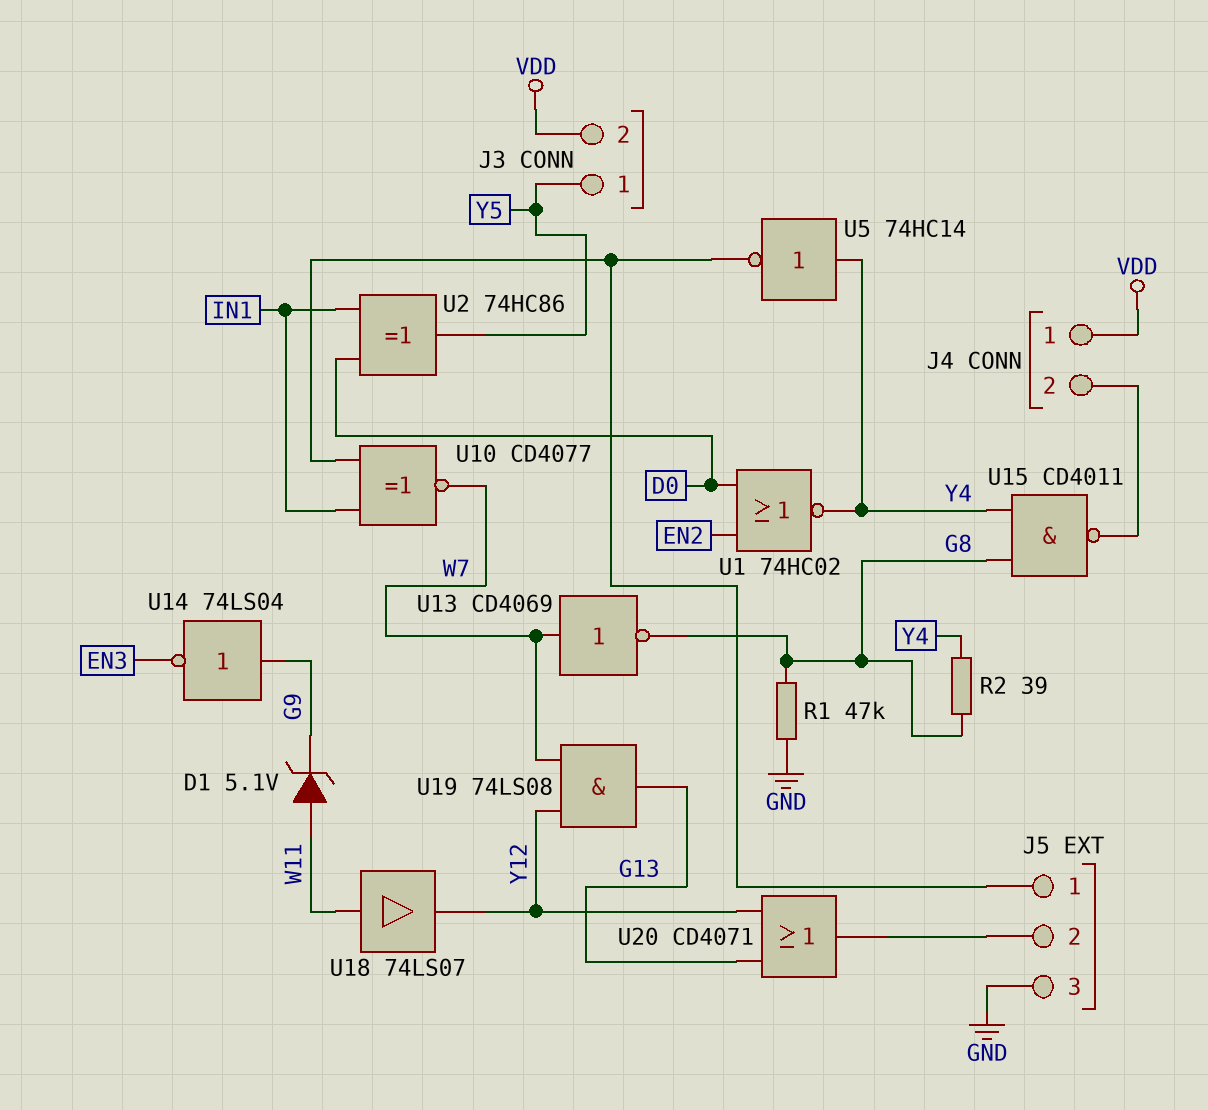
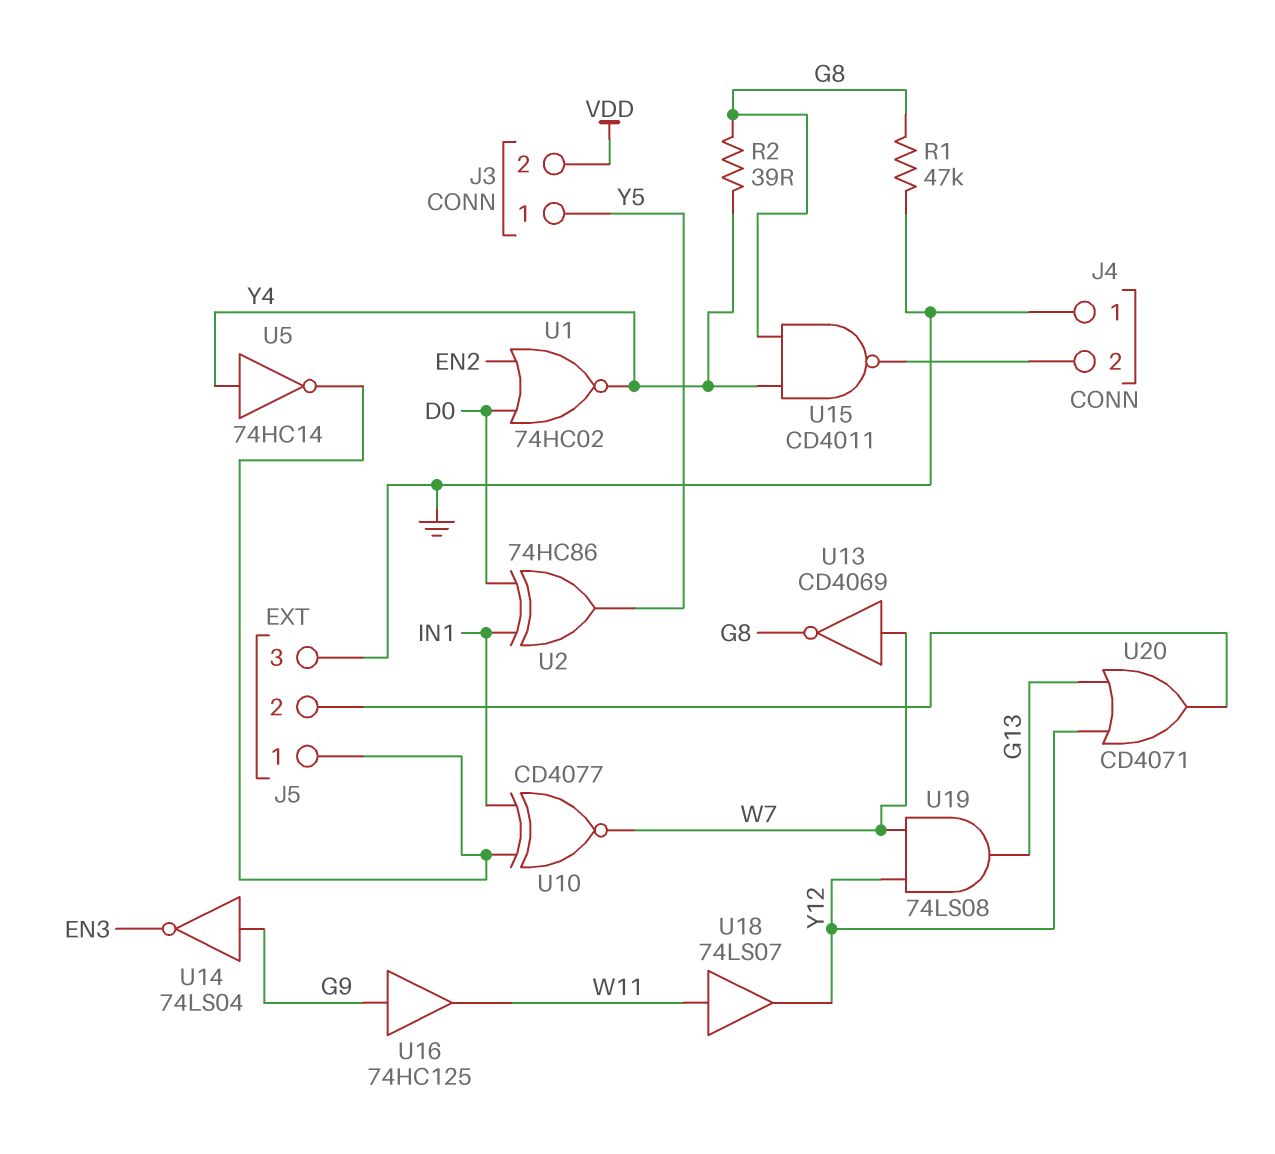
D1: zener 5.1V (A W11, K G9) -> none
J4 pin 1: VDD -> GND
U16: none -> buffer 74HC125 (in G9, out W11)

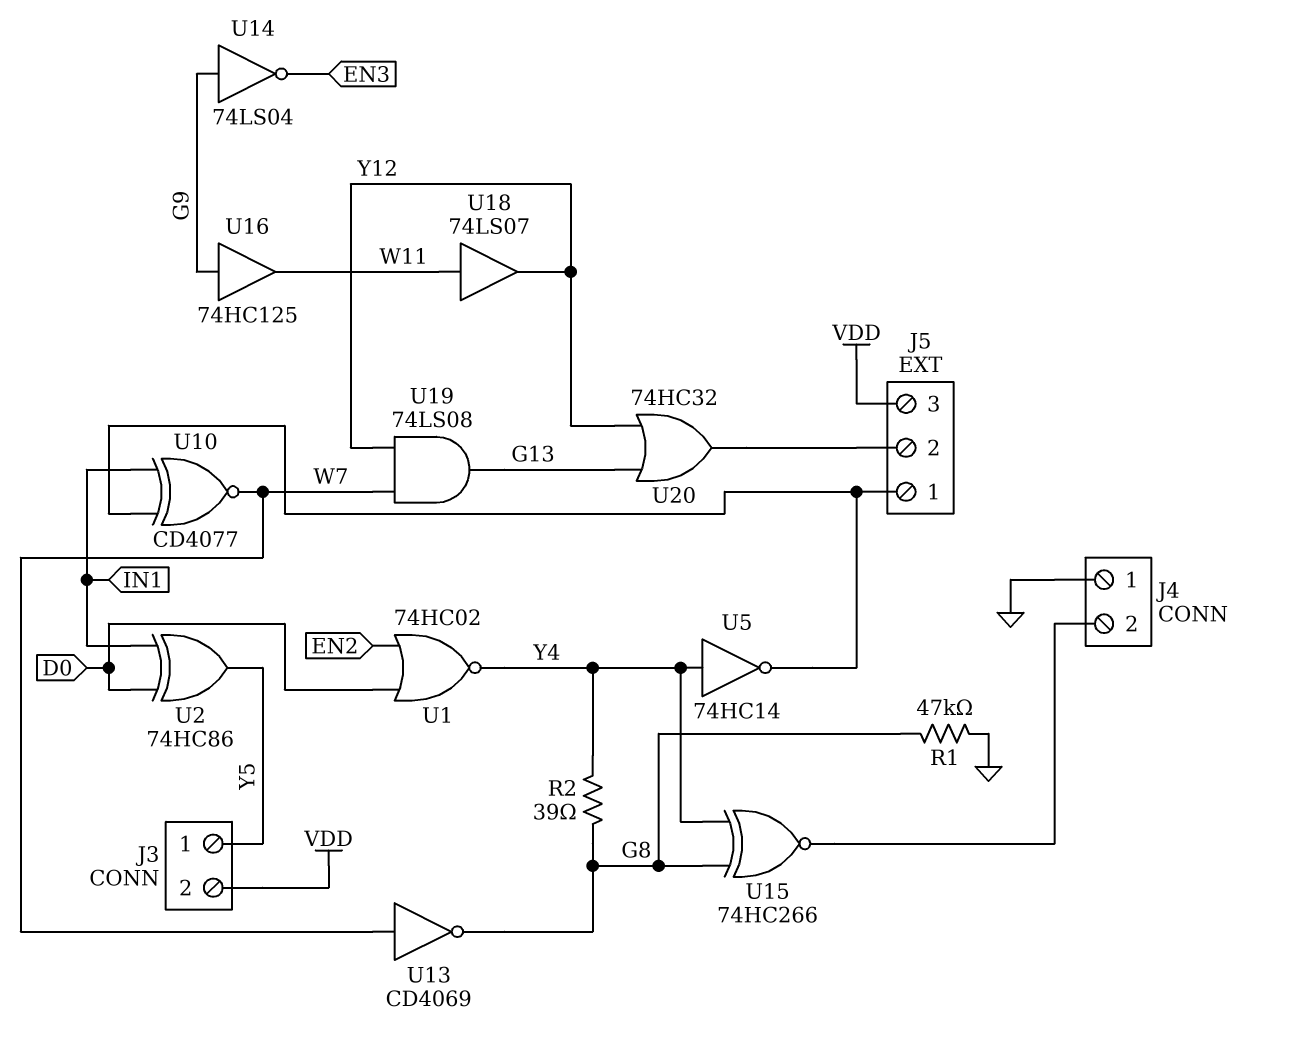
J5 pin 3: GND -> VDD
U15: NAND CD4011 (in G8, in Y4, out J4/2) -> XNOR 74HC266 (in G8, in Y4, out J4/2)
U20: OR CD4071 (in G13, in Y12, out J5/2) -> OR 74HC32 (in G13, in Y12, out J5/2)

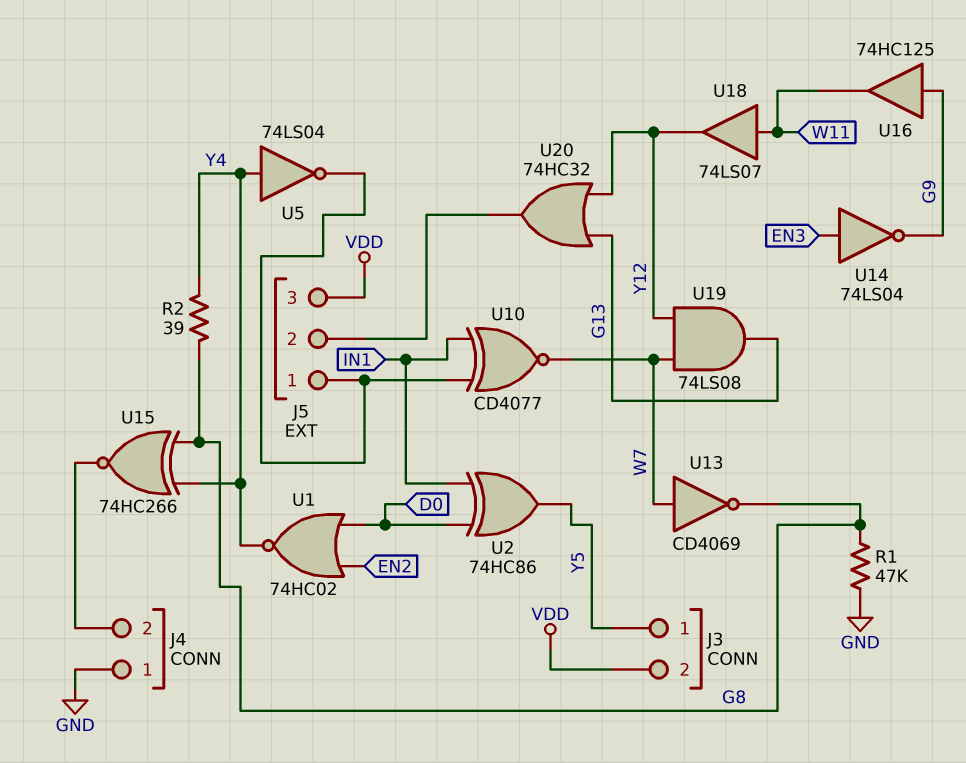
U5: NOT 74HC14 (in Y4, out J5/1) -> NOT 74LS04 (in Y4, out J5/1)
U14: NOT 74LS04 (in G9, out EN3) -> NOT 74LS04 (in EN3, out G9)

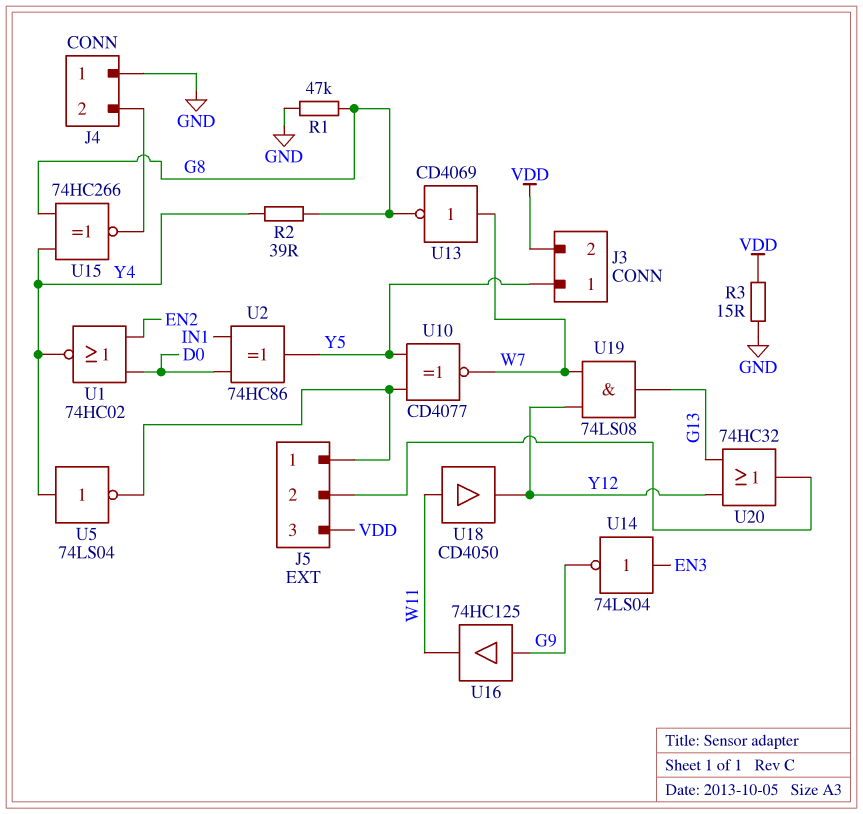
R3: none -> 15 (GND, VDD)
U10: XNOR CD4077 (in IN1, in J5/1, out W7) -> XNOR CD4077 (in J5/1, in Y5, out W7)
U18: buffer 74LS07 (in W11, out Y12) -> buffer CD4050 (in W11, out Y12)

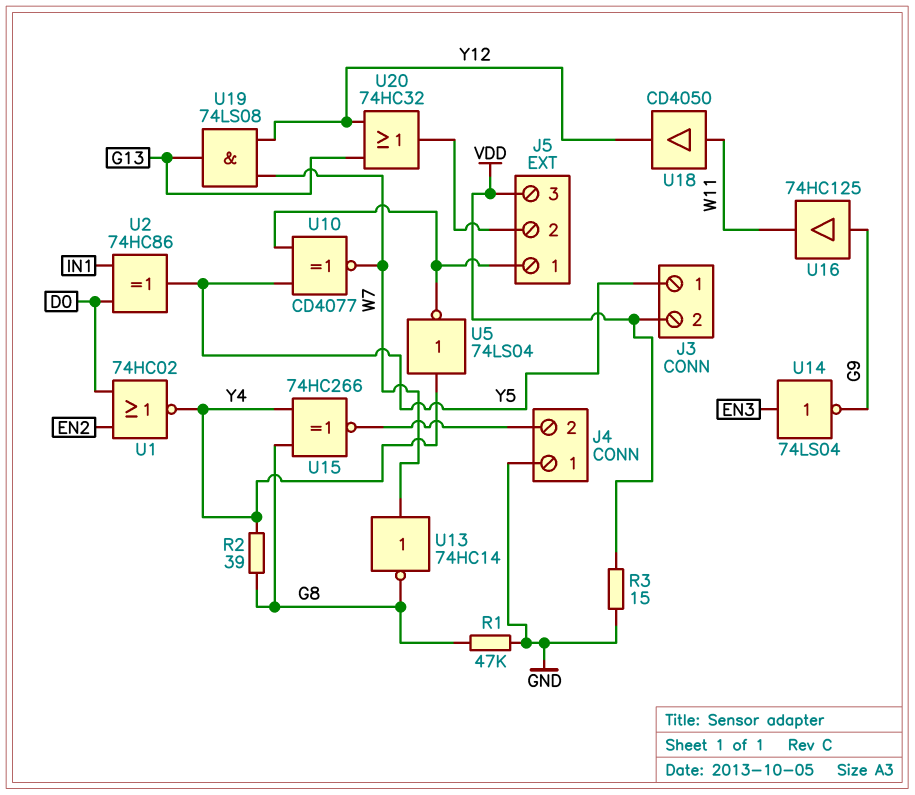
U13: NOT CD4069 (in W7, out G8) -> NOT 74HC14 (in W7, out G8)

